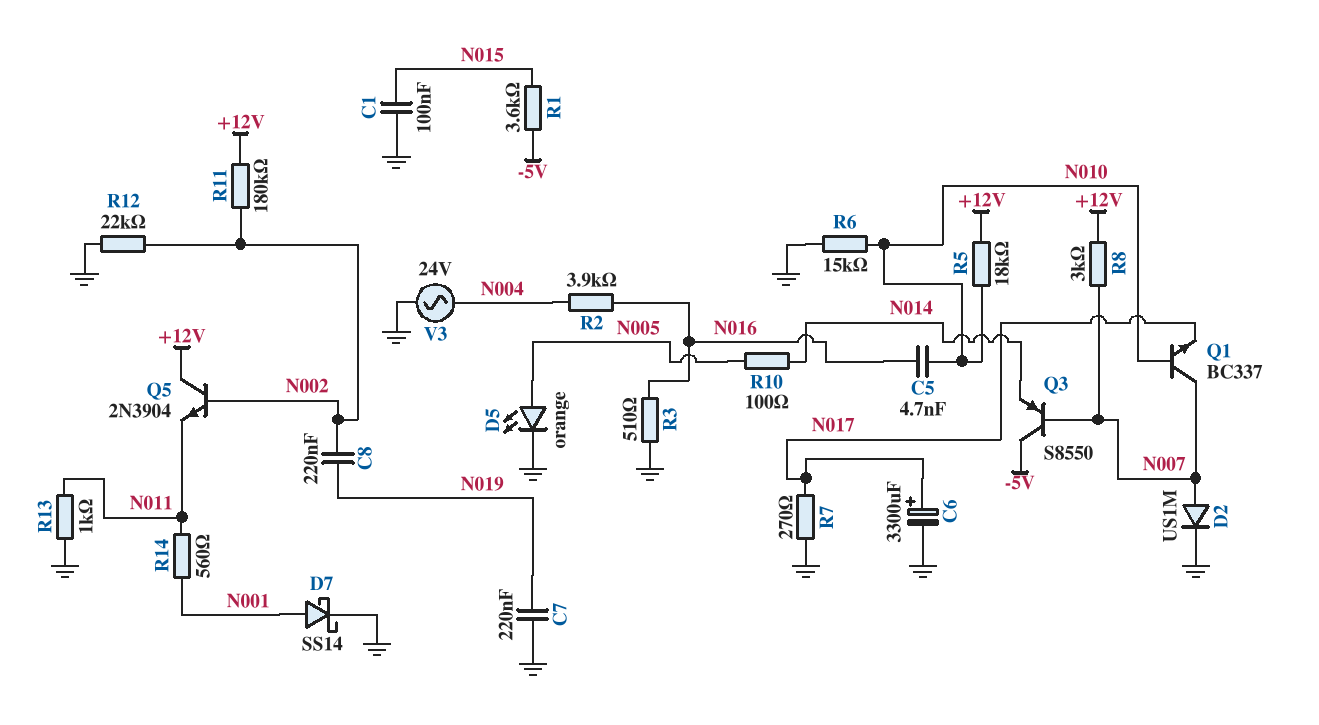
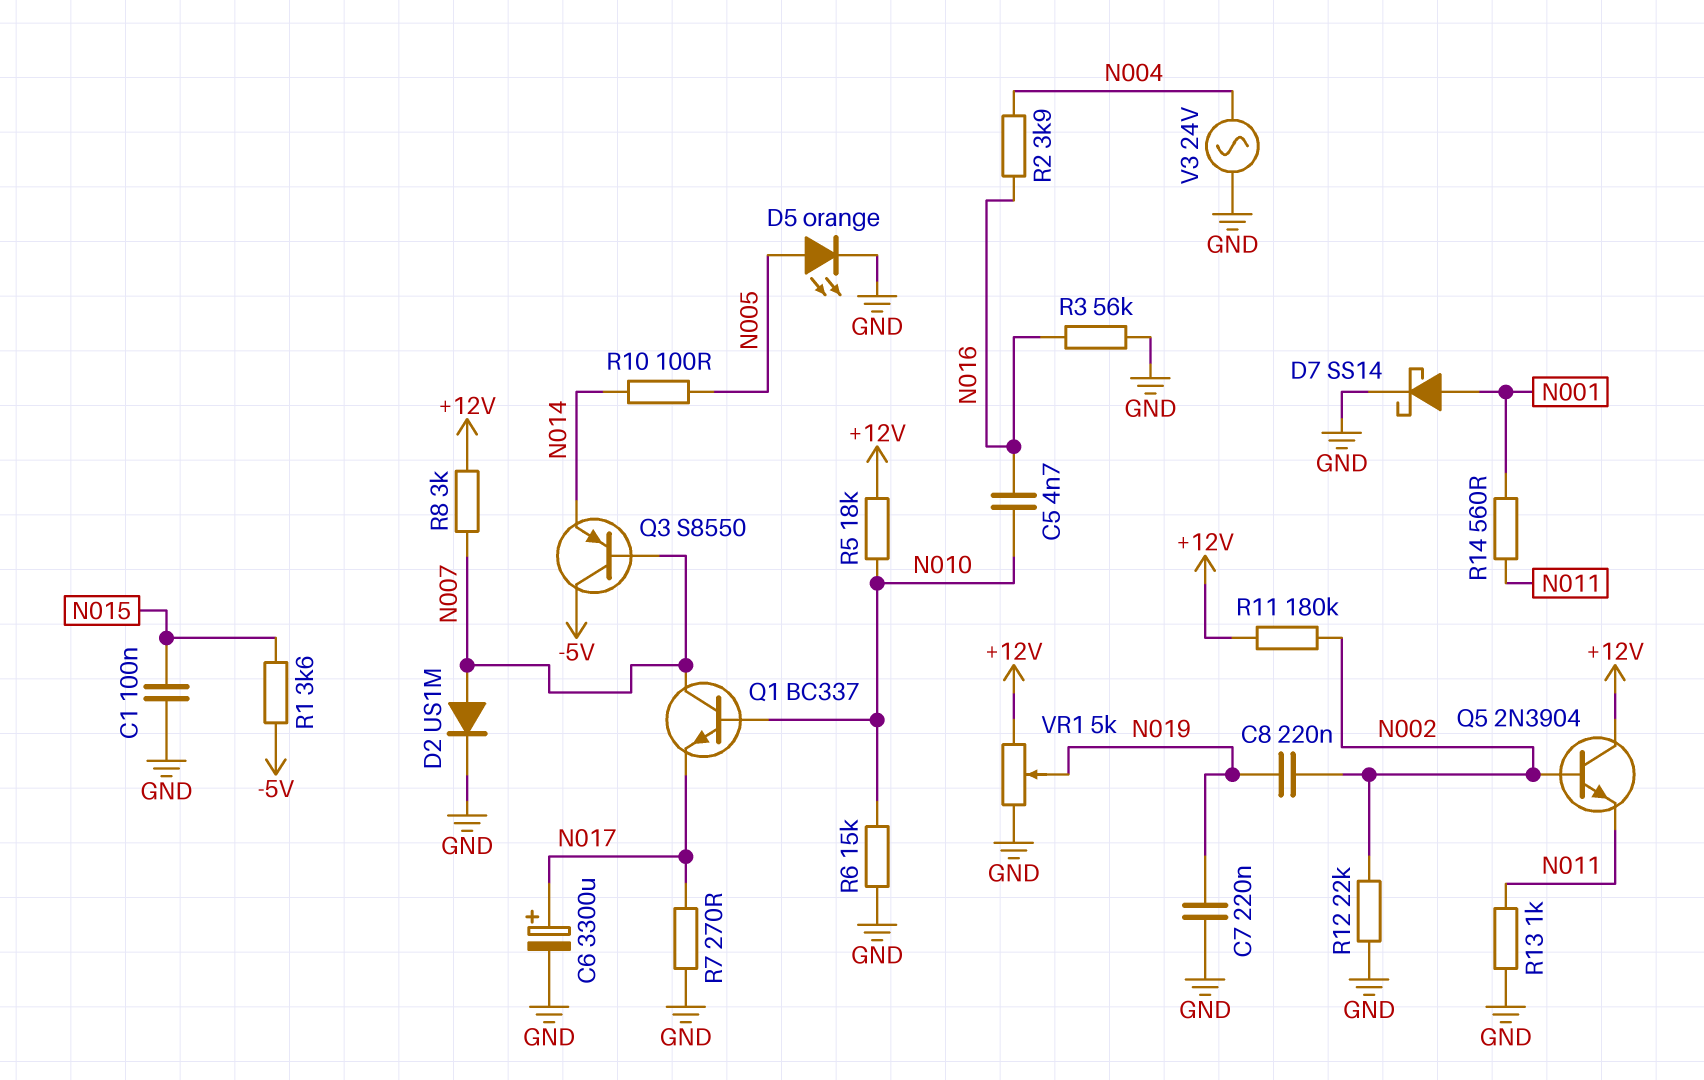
R3: 510 (GND, N016) -> 56k (GND, N016)
VR1: none -> 5k (+12V, GND, wiper N019)

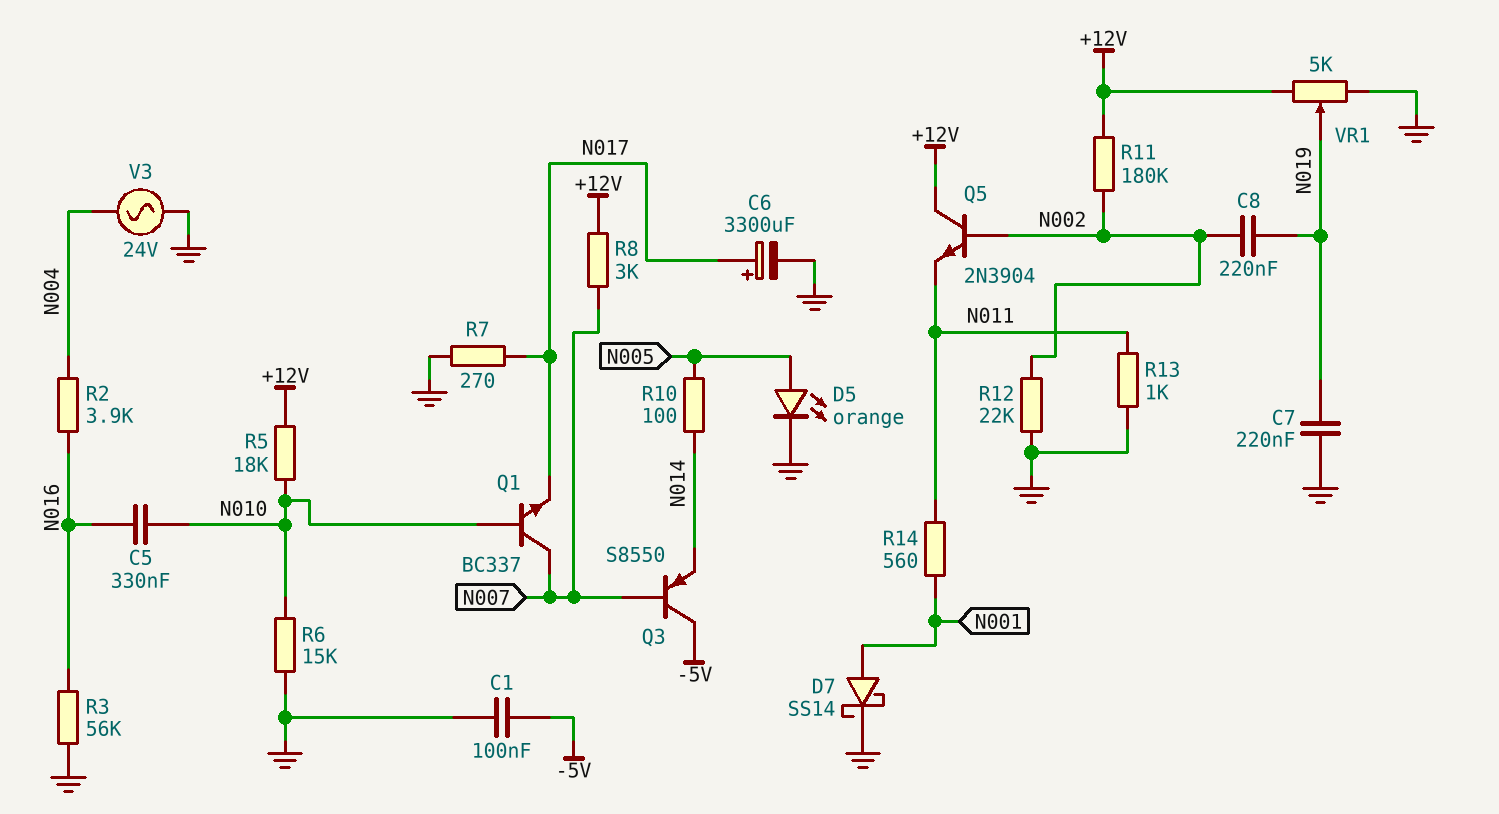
C1: 100nF (GND, N015) -> 100nF (-5V, GND)
C5: 4.7nF (N010, N016) -> 330nF (N010, N016)
D2: diode US1M (A N007, K GND) -> none
R1: 3.6k (-5V, N015) -> none

